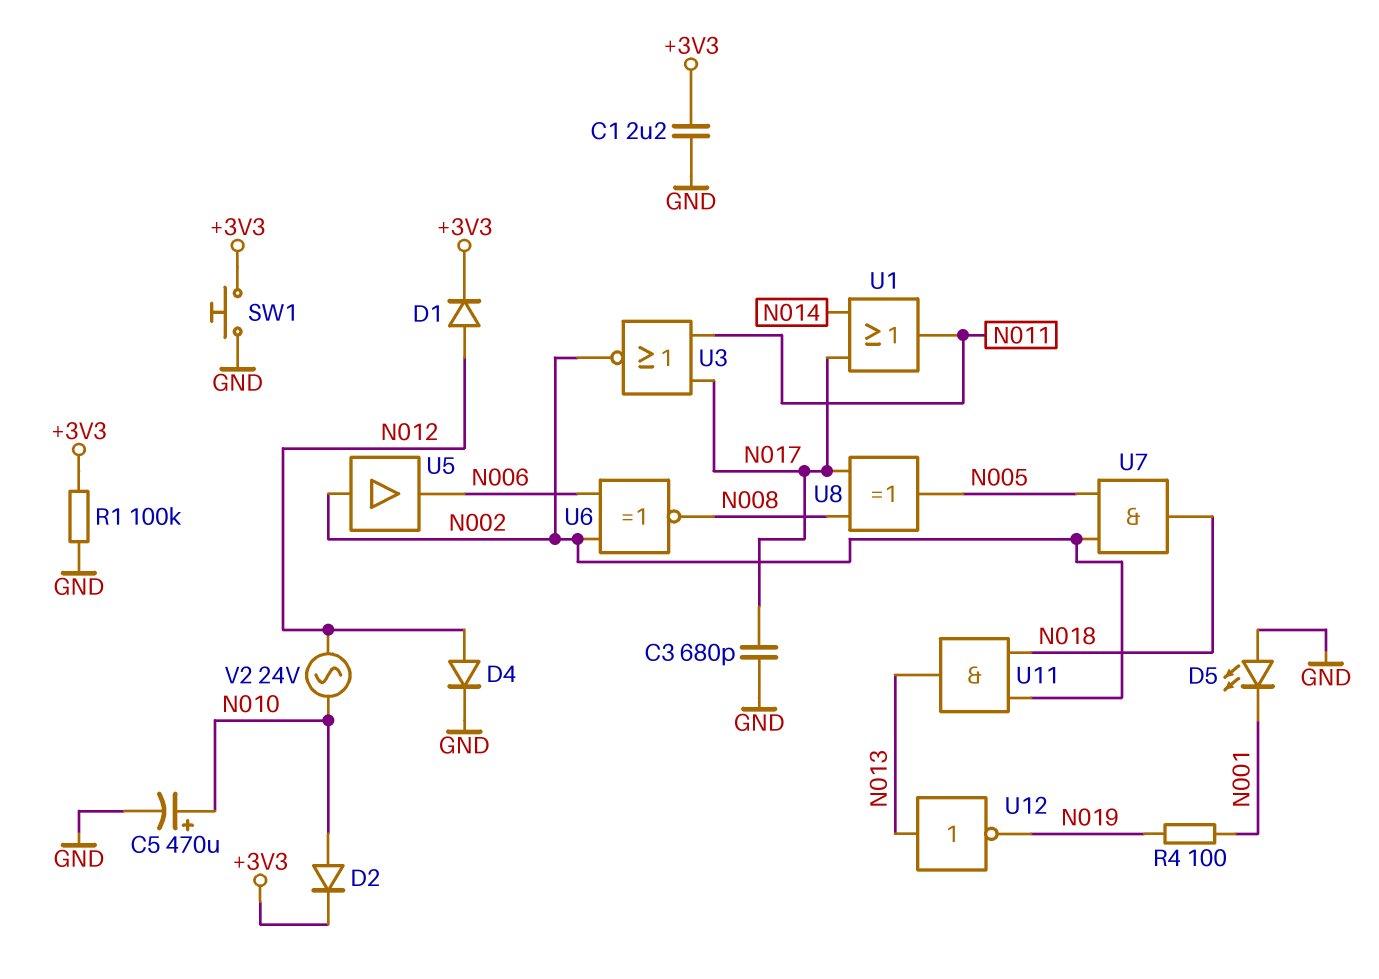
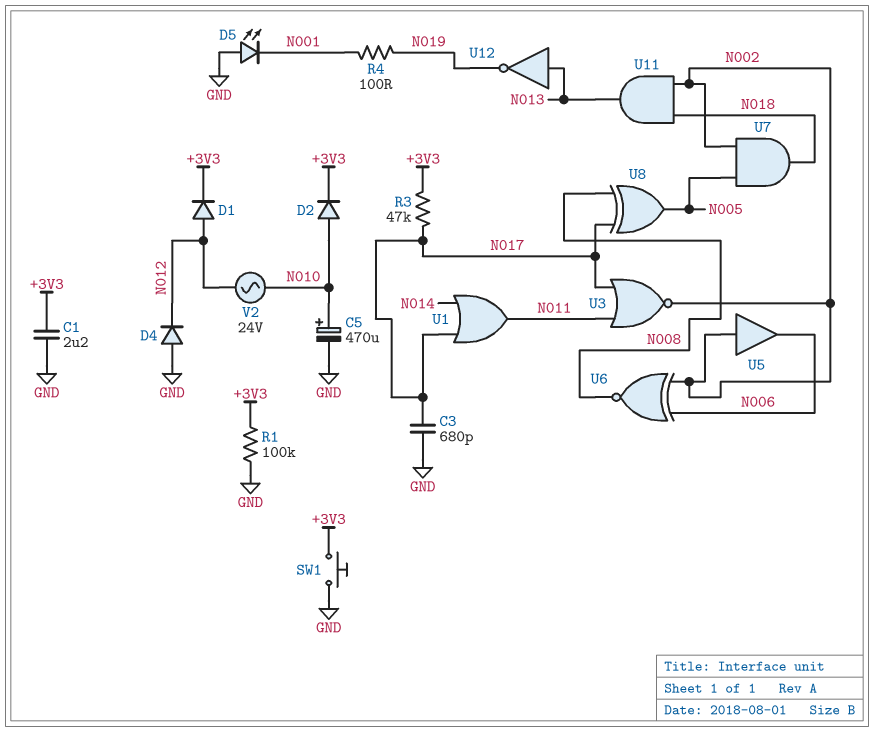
D4: diode (A N012, K GND) -> diode (A GND, K N012)
R3: none -> 47k (+3V3, N017)

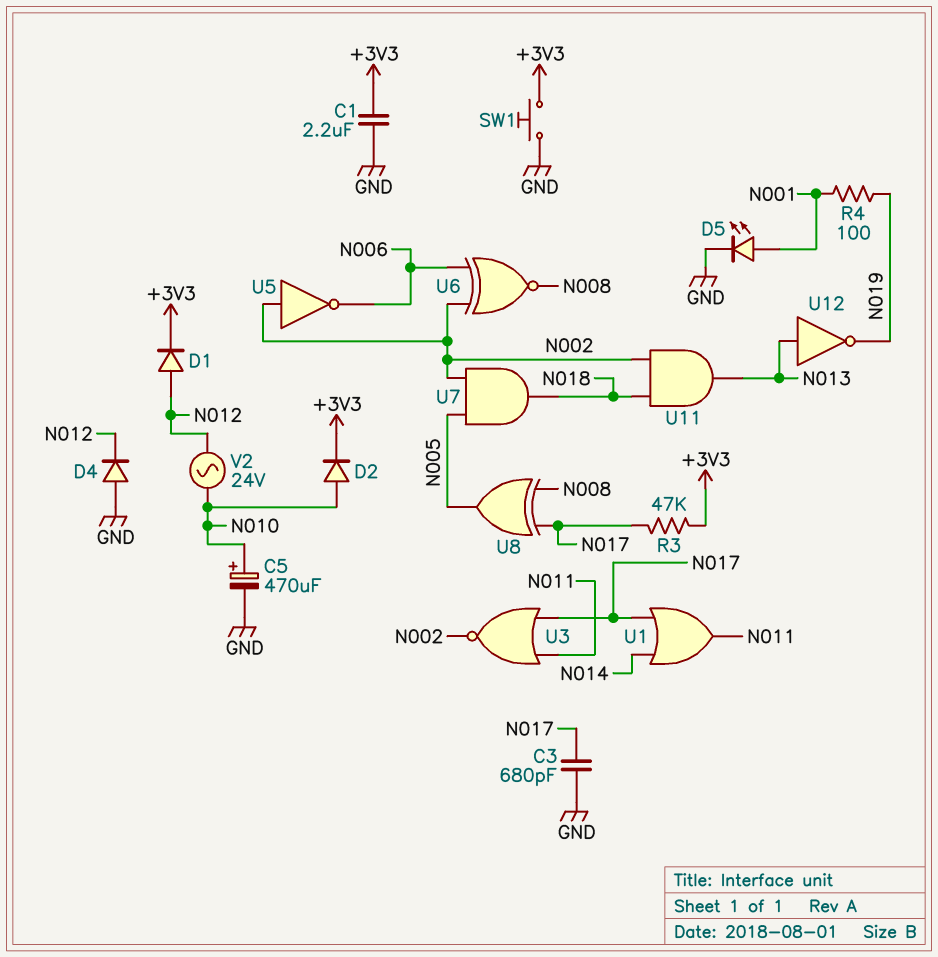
D5: LED (A GND, K N001) -> LED (A N001, K GND)
R1: 100k (+3V3, GND) -> none
U5: buffer (in N002, out N006) -> NOT (in N002, out N006)

